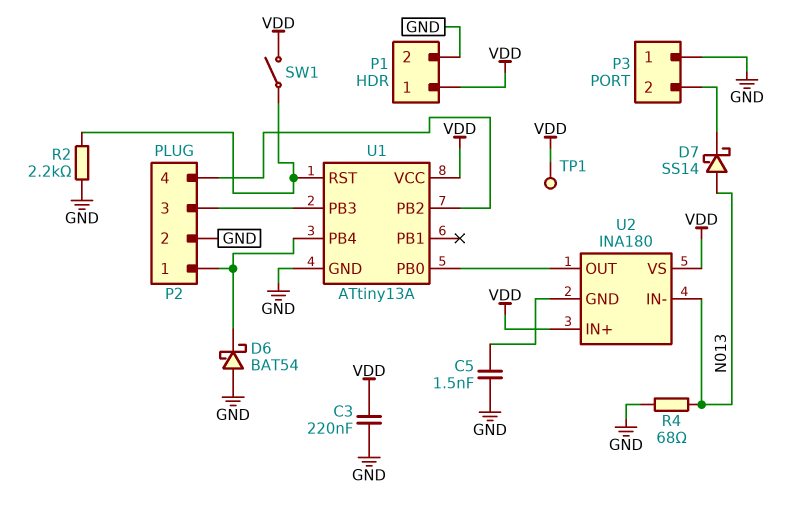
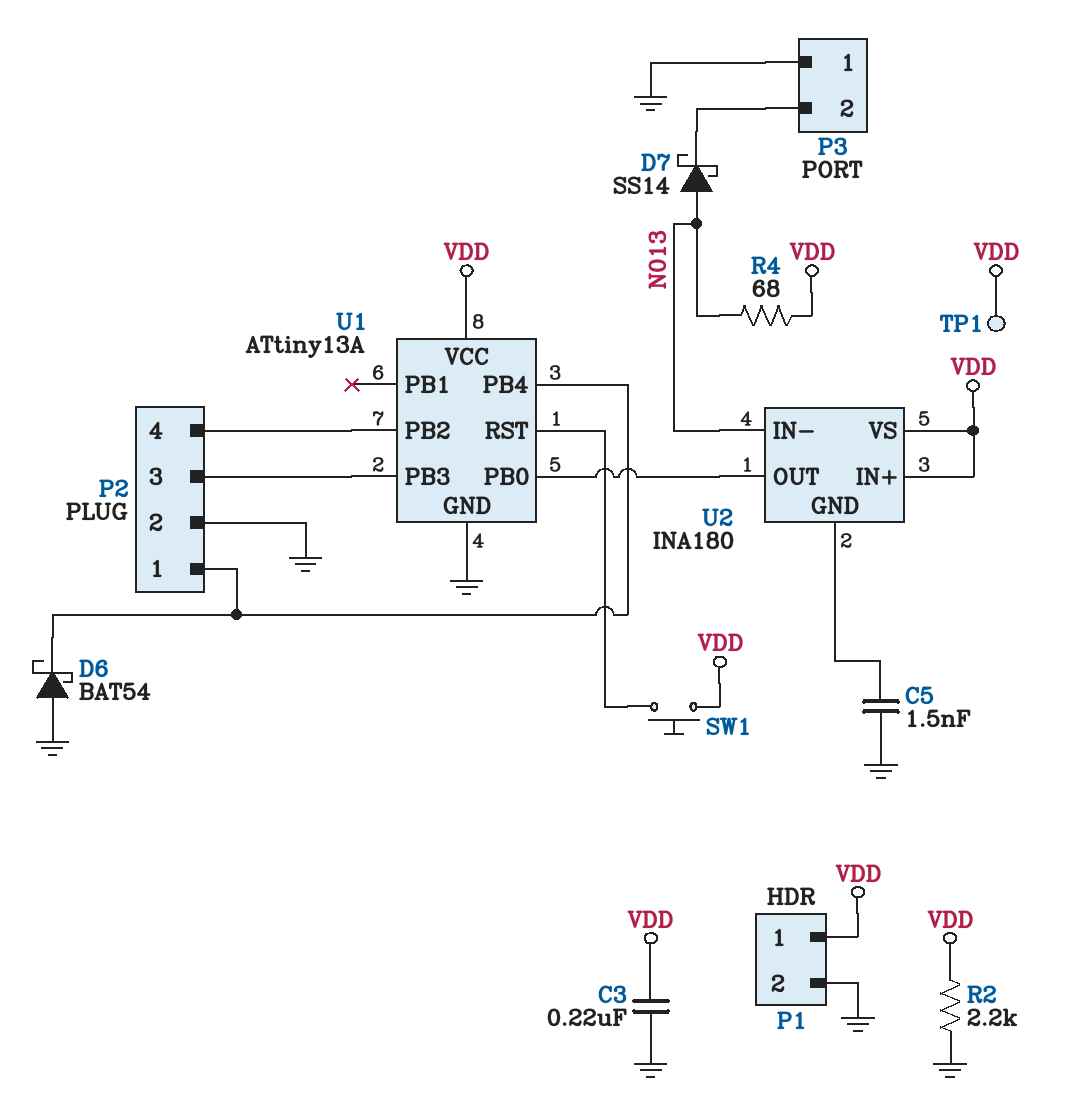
R2: 2.2k (GND, U1/RST) -> 2.2k (GND, VDD)
R4: 68 (GND, N013) -> 68 (N013, VDD)
SW1: switch (U1/RST, VDD) -> button (U1/RST, VDD)

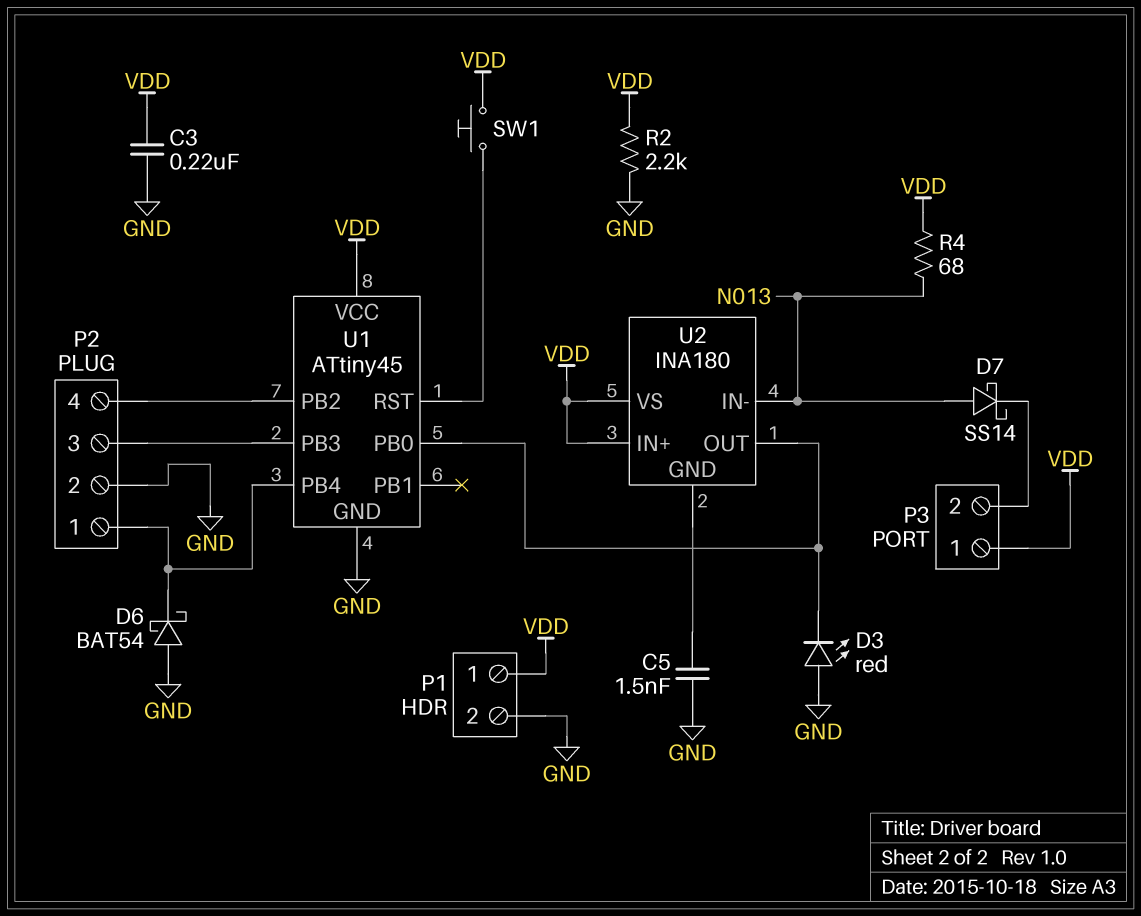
D3: none -> LED red (A GND, K U1/PB0)
P3 pin 1: GND -> VDD
TP1: test point (VDD) -> none
U1: ATtiny13A -> ATtiny45

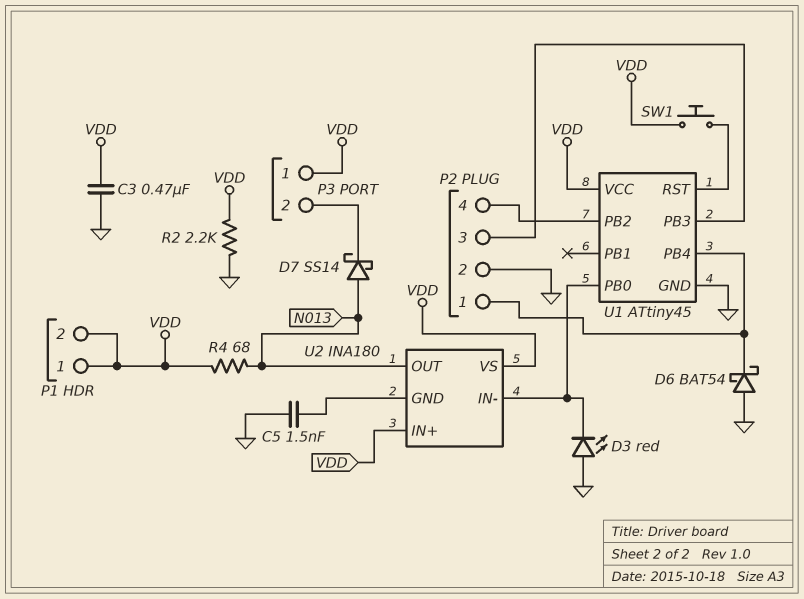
C3: 220nF (GND, VDD) -> 470nF (GND, VDD)
P1 pin 2: GND -> VDD
U2 pin IN-: N013 -> U1/PB0
U2 pin OUT: U1/PB0 -> N013

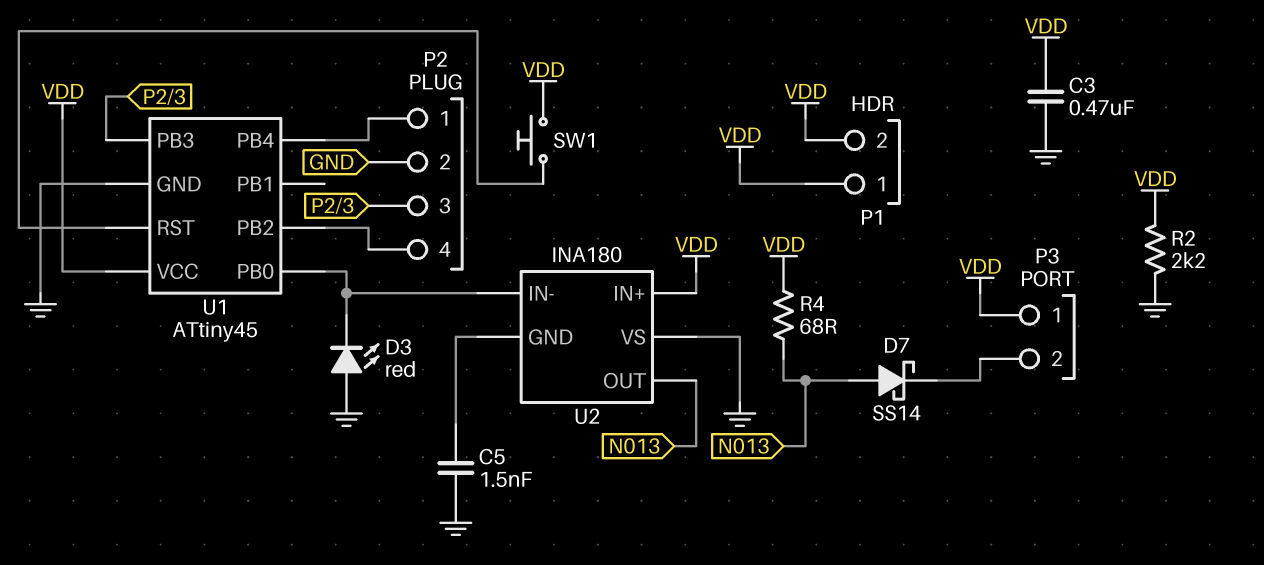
D6: schottky BAT54 (A GND, K P2/1) -> none
U2 pin VS: VDD -> GND

